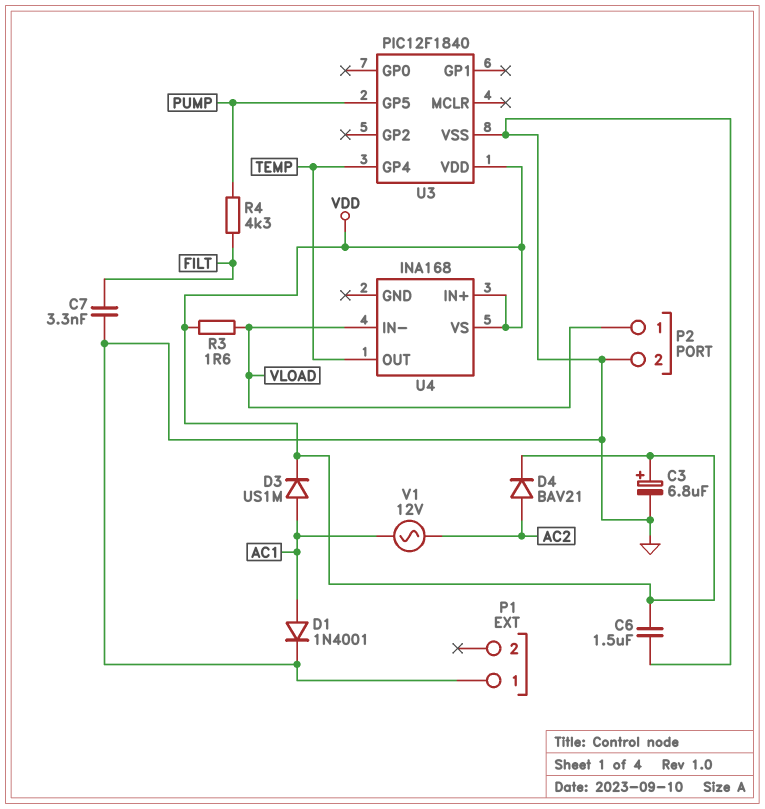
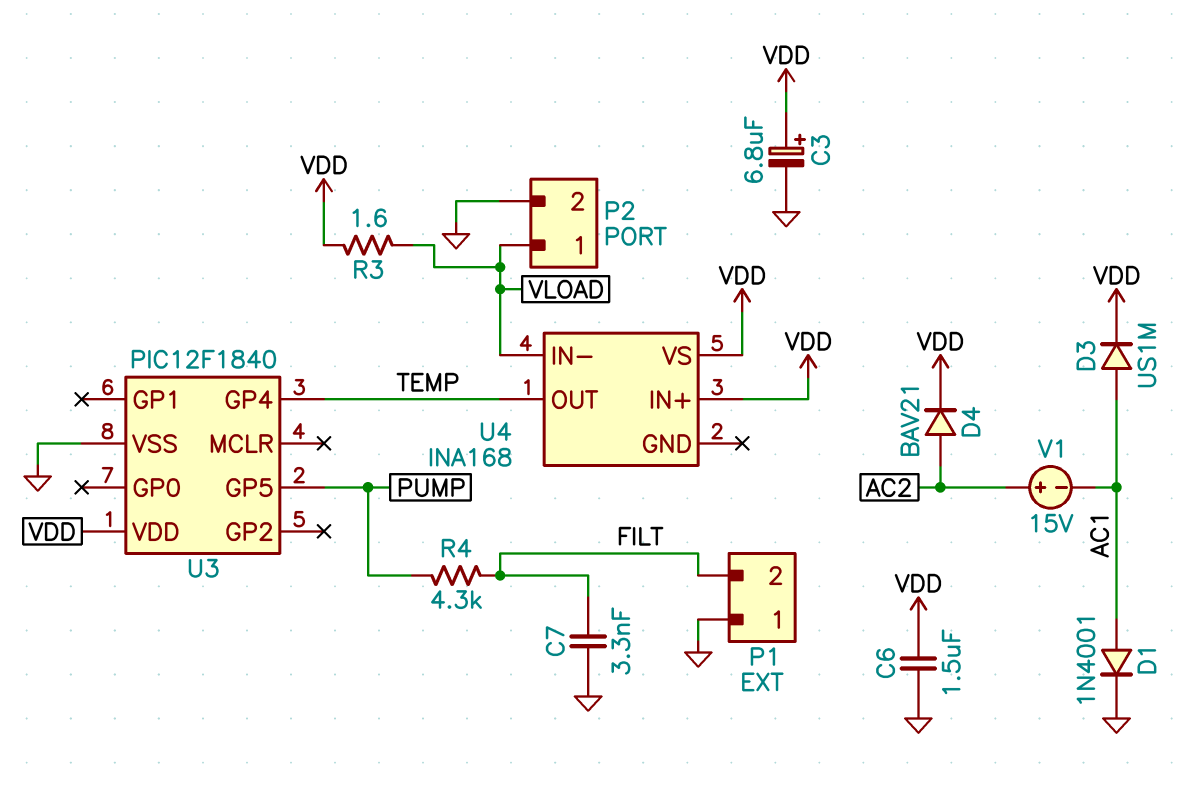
P1 pin 2: none -> FILT
V1: AC 12V (AC1, AC2) -> 15V (plus AC2, minus AC1)

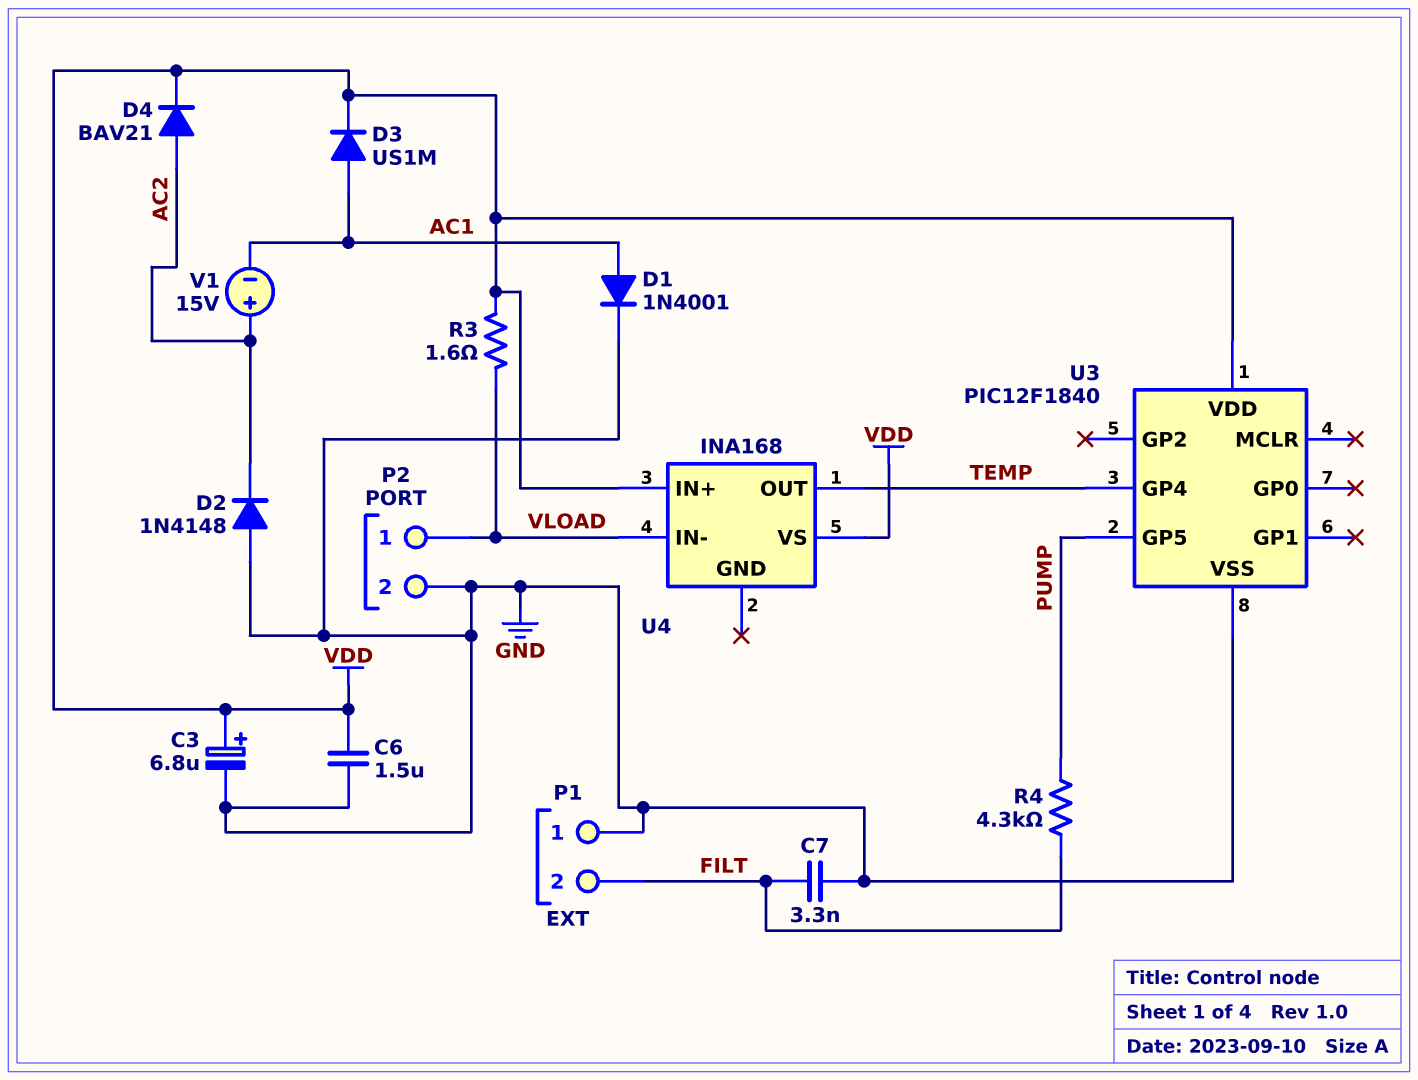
D2: none -> diode 1N4148 (A GND, K AC2)

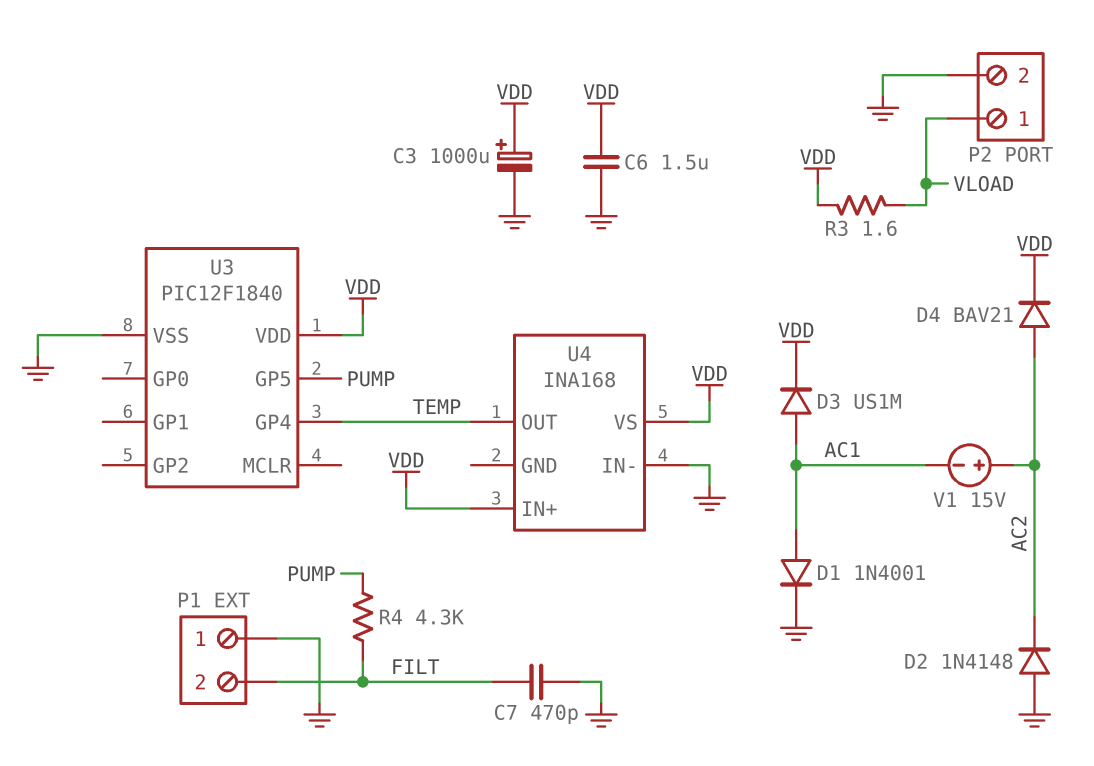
C3: 6.8uF (plus VDD, minus GND) -> 1000uF (plus VDD, minus GND)
C7: 3.3nF (FILT, GND) -> 470pF (FILT, GND)
U4 pin IN-: VLOAD -> GND

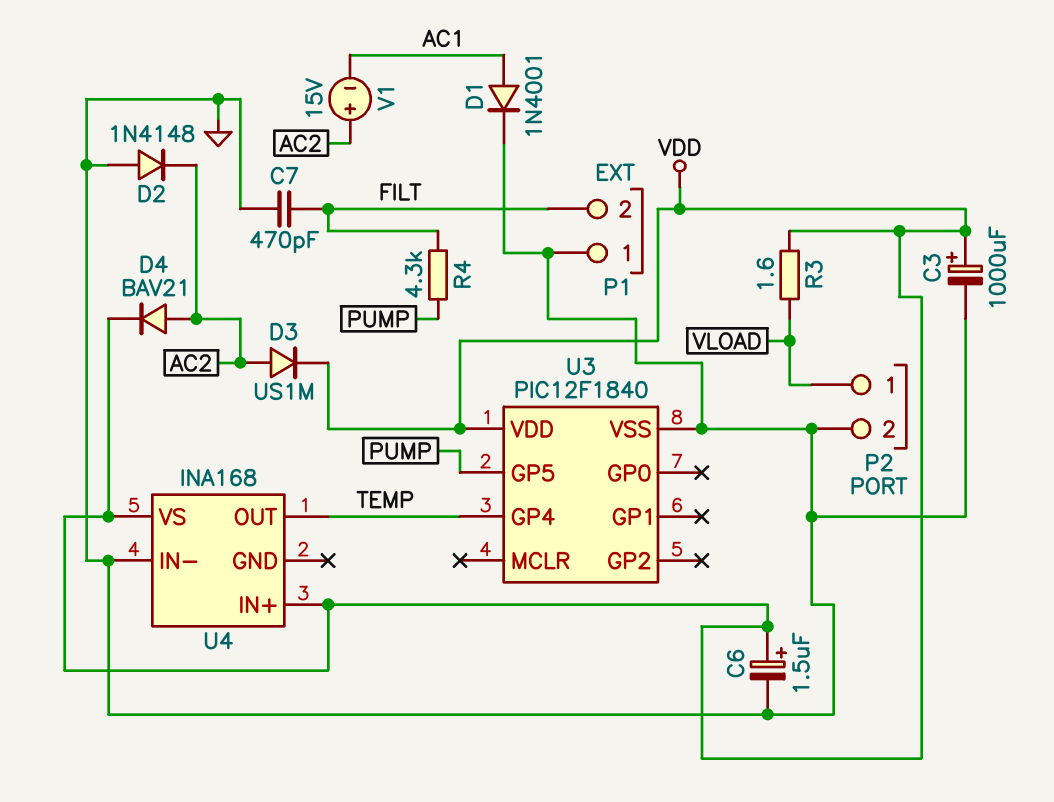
C6: 1.5uF (GND, VDD) -> 1.5uF (plus VDD, minus GND)
D3: diode US1M (A AC1, K VDD) -> diode US1M (A AC2, K VDD)

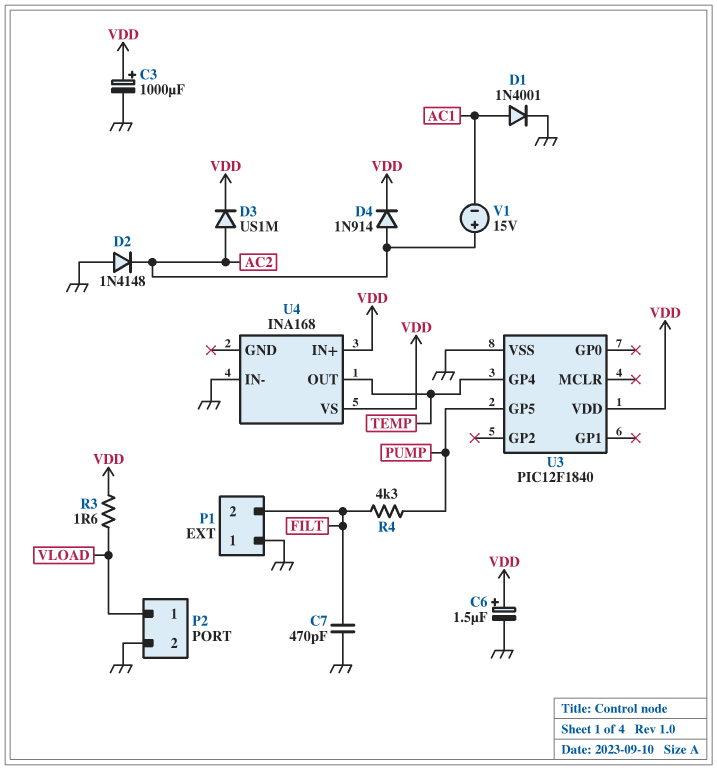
D4: diode BAV21 (A AC2, K VDD) -> diode 1N914 (A AC2, K VDD)

